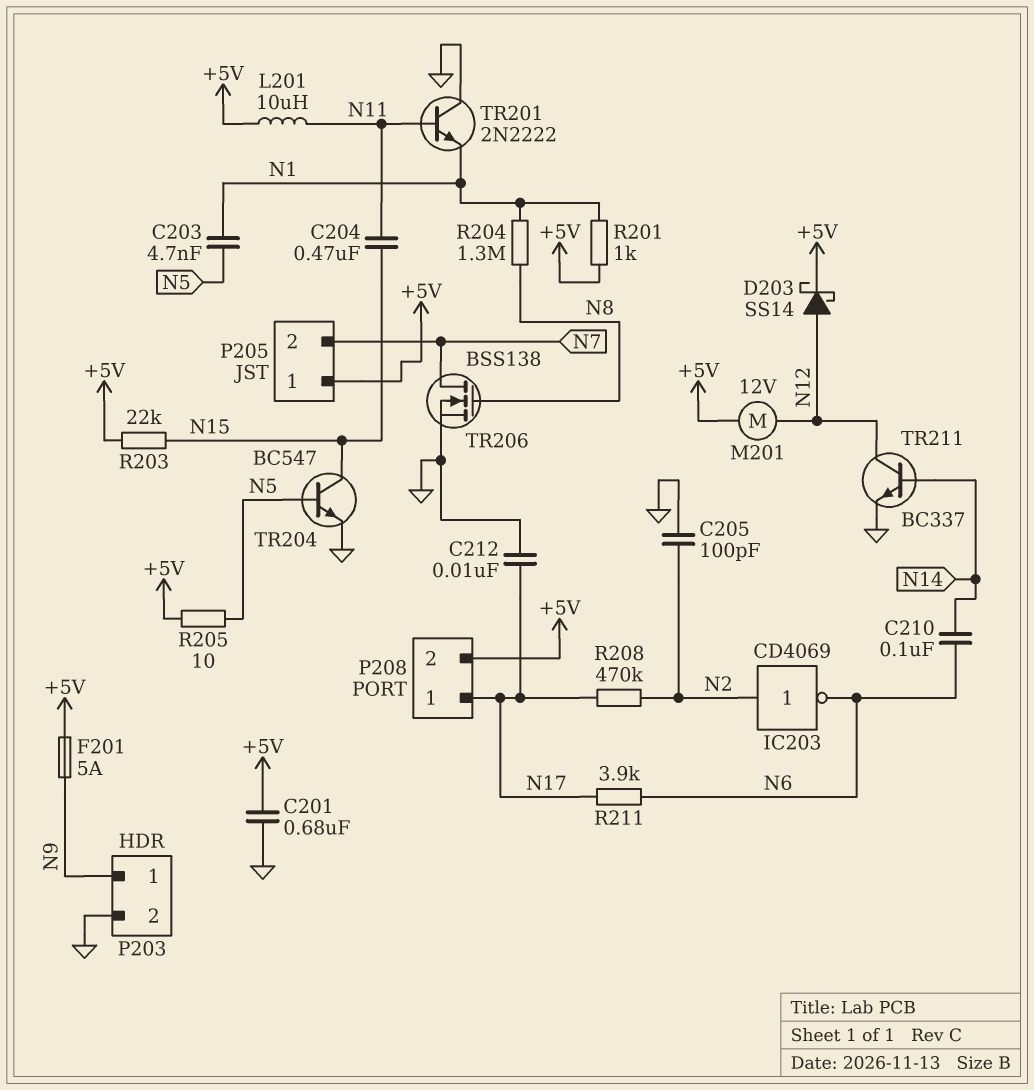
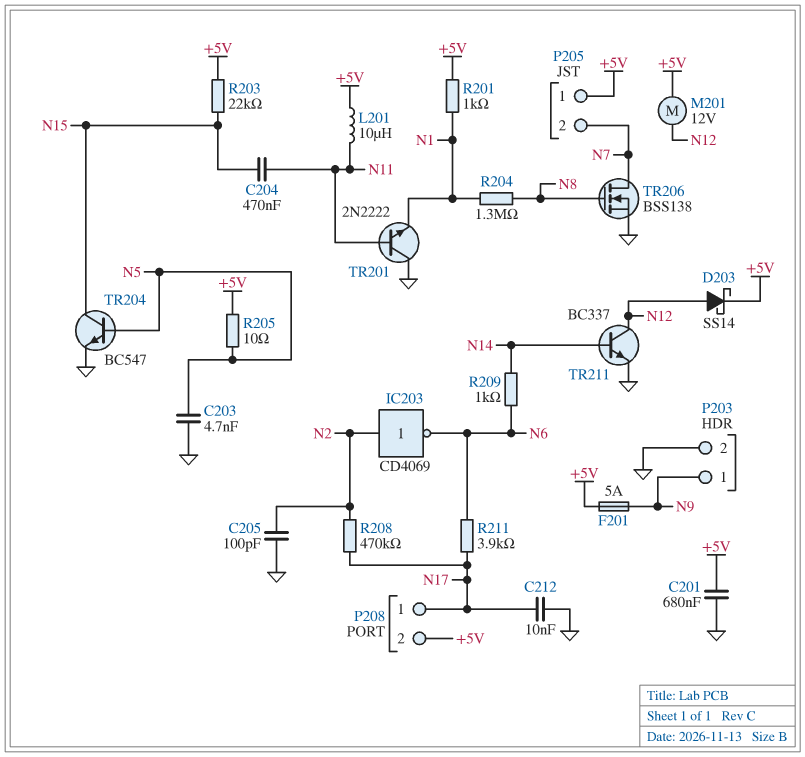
C203: 4.7nF (N1, N5) -> 4.7nF (GND, N5)
C210: 100nF (N6, N14) -> none
R209: none -> 1k (N6, N14)

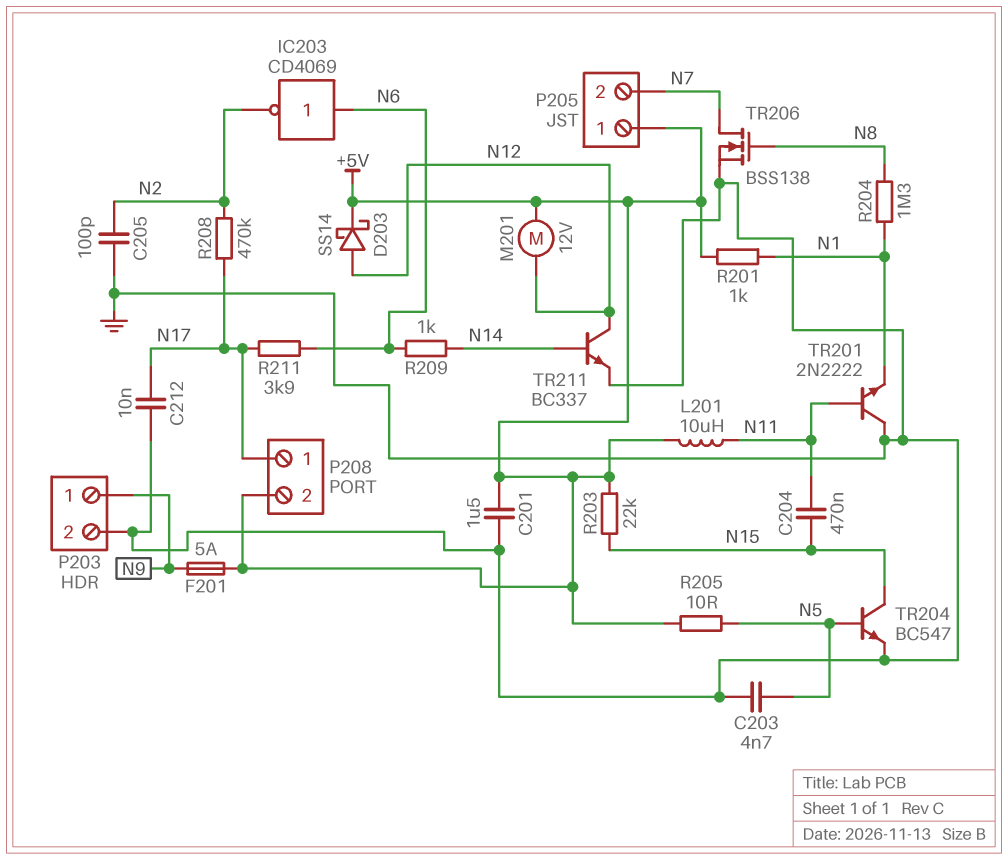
C201: 680nF (+5V, GND) -> 1.5uF (+5V, GND)
IC203: NOT CD4069 (in N2, out N6) -> NOT CD4069 (in N6, out N2)

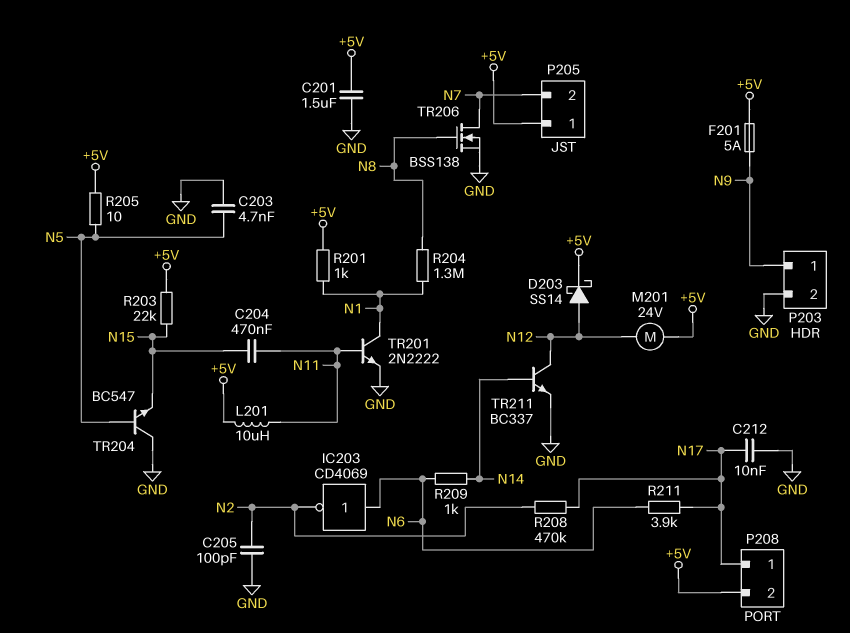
M201: motor 12V (+5V, N12) -> motor 24V (+5V, N12)
TR201: NPN 2N2222 (B N11, C GND, E N1) -> NPN 2N2222 (B N11, C N1, E GND)
TR204: NPN BC547 (B N5, C N15, E GND) -> NPN BC547 (B N5, C GND, E N15)

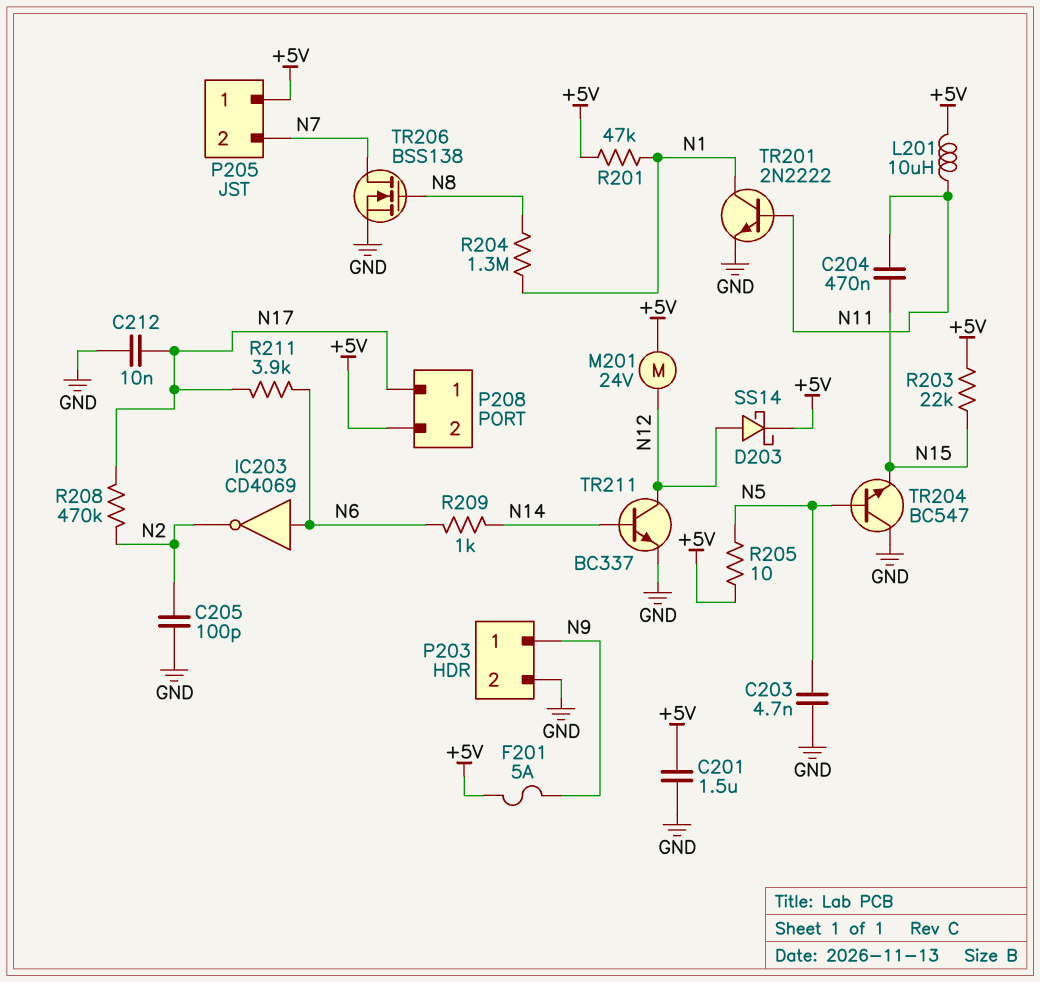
R201: 1k (+5V, N1) -> 47k (+5V, N1)

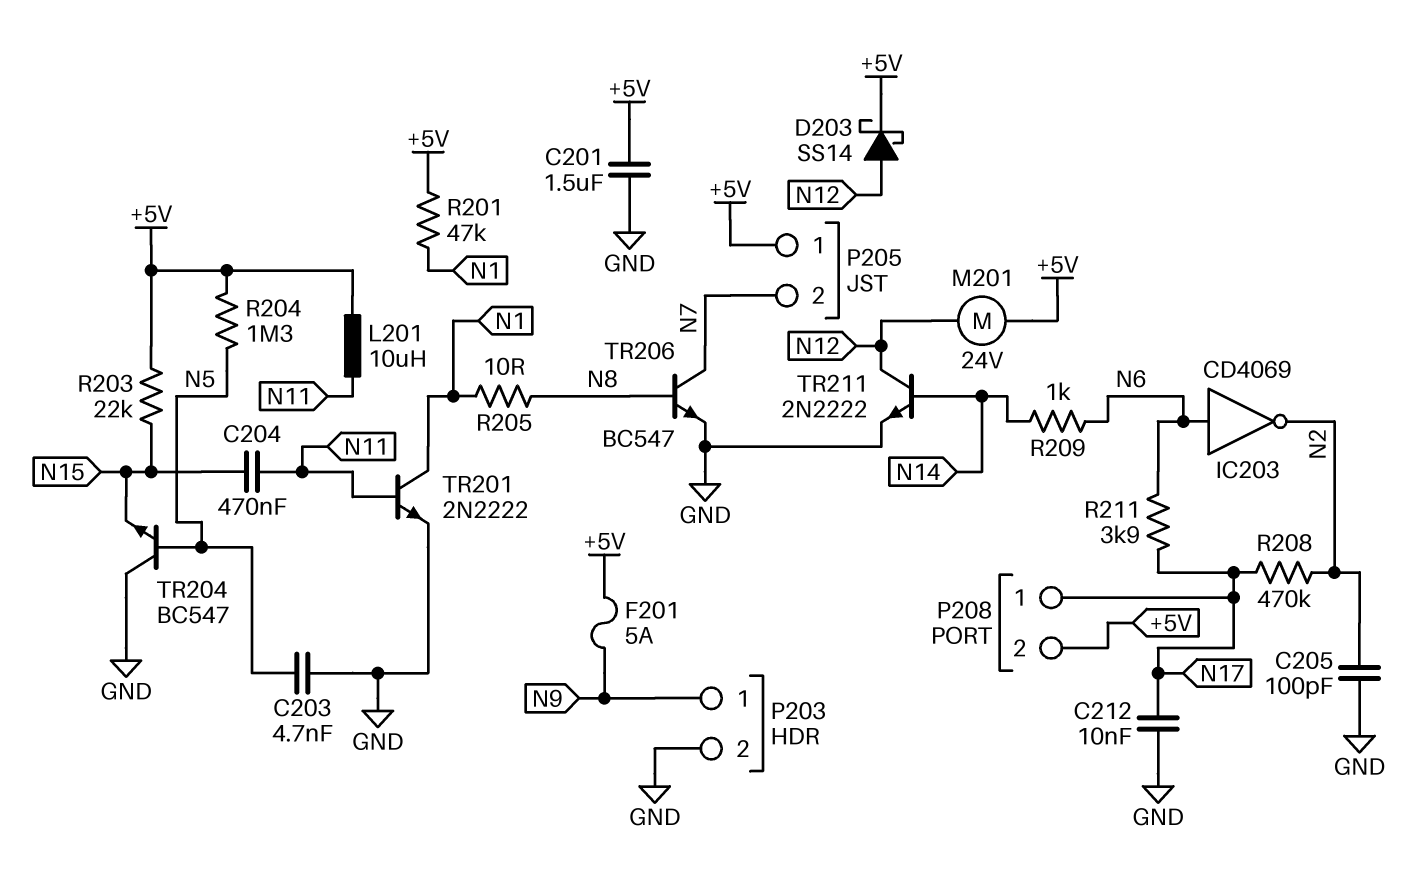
R204: 1.3M (N1, N8) -> 1.3M (+5V, N5)
R205: 10 (+5V, N5) -> 10 (N1, N8)
TR206: NMOS BSS138 (G N8, D N7, S GND) -> NPN BC547 (B N8, C N7, E GND)
TR211: NPN BC337 (B N14, C N12, E GND) -> NPN 2N2222 (B N14, C N12, E GND)

